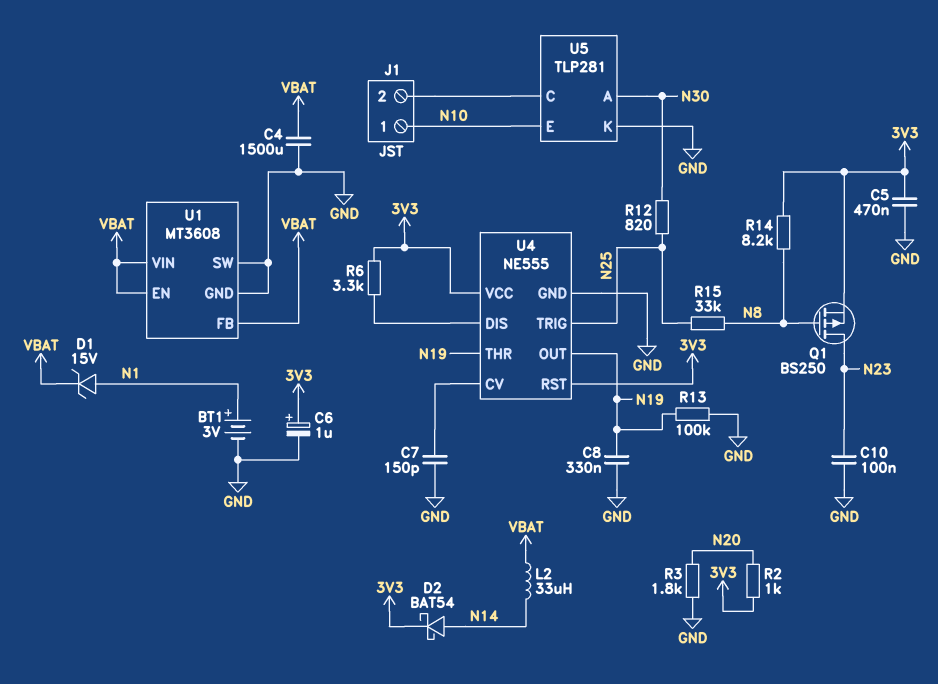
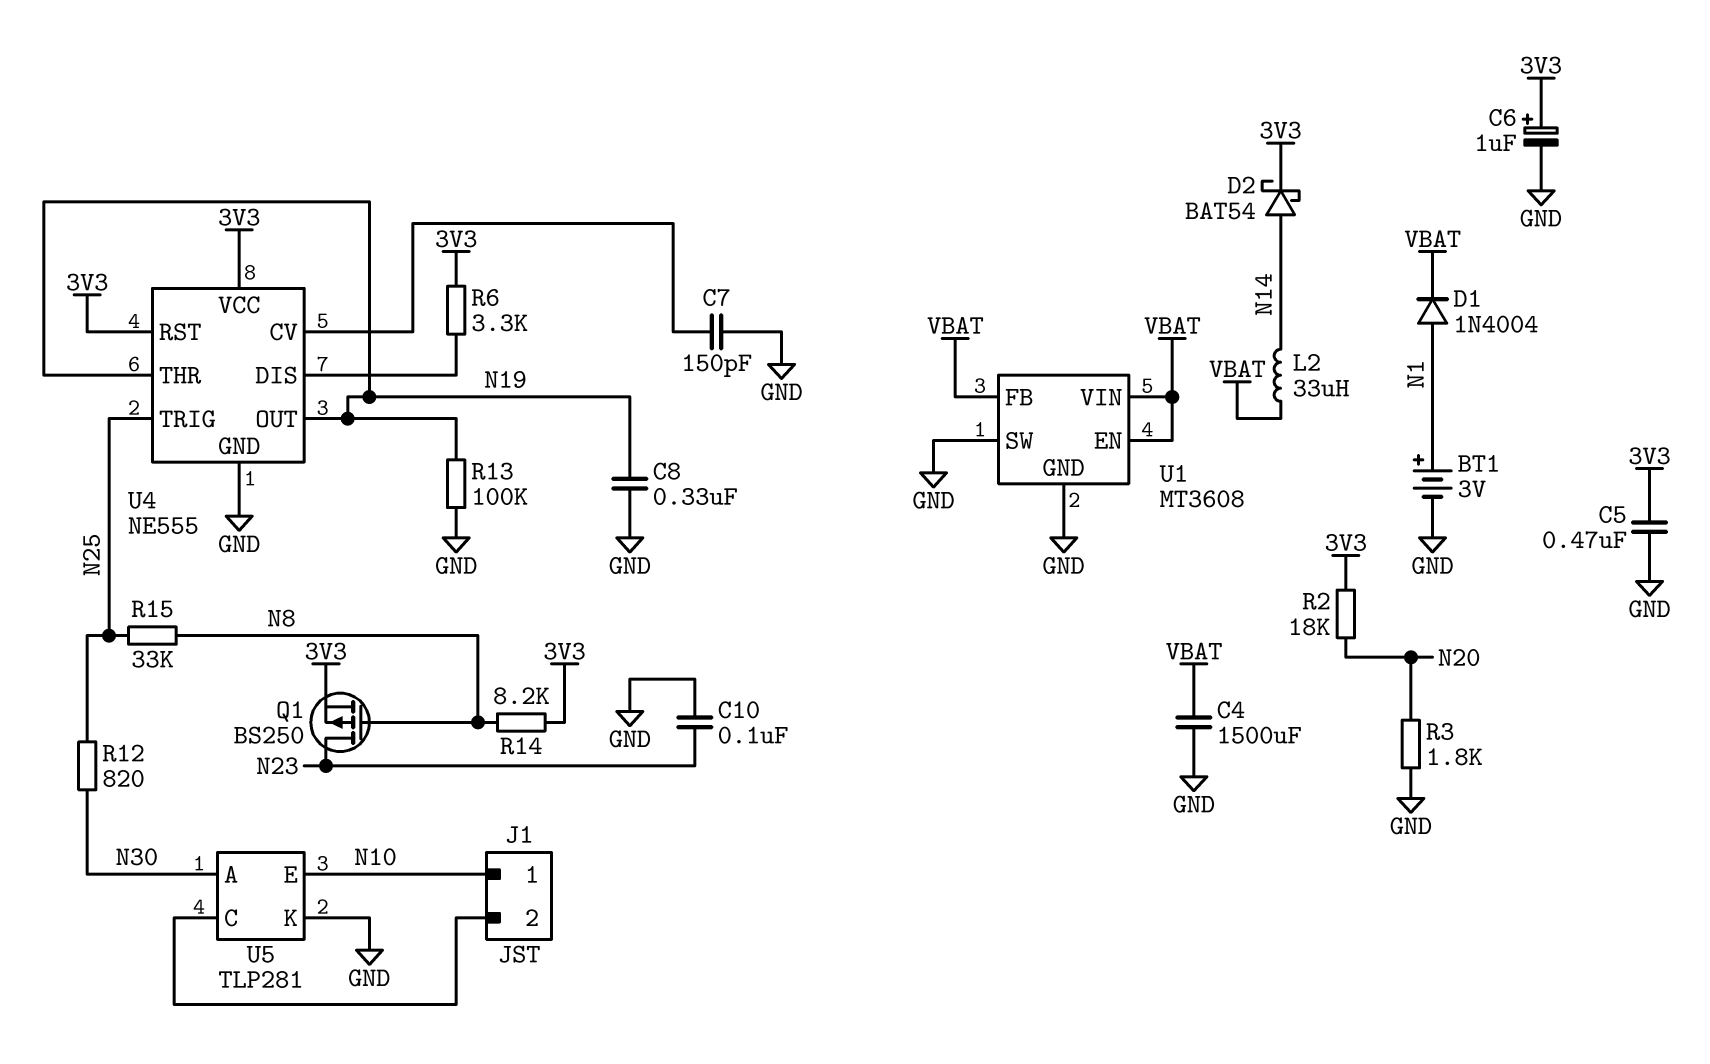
D1: zener 15V (A N1, K VBAT) -> diode 1N4004 (A N1, K VBAT)
R2: 1k (3V3, N20) -> 18k (3V3, N20)

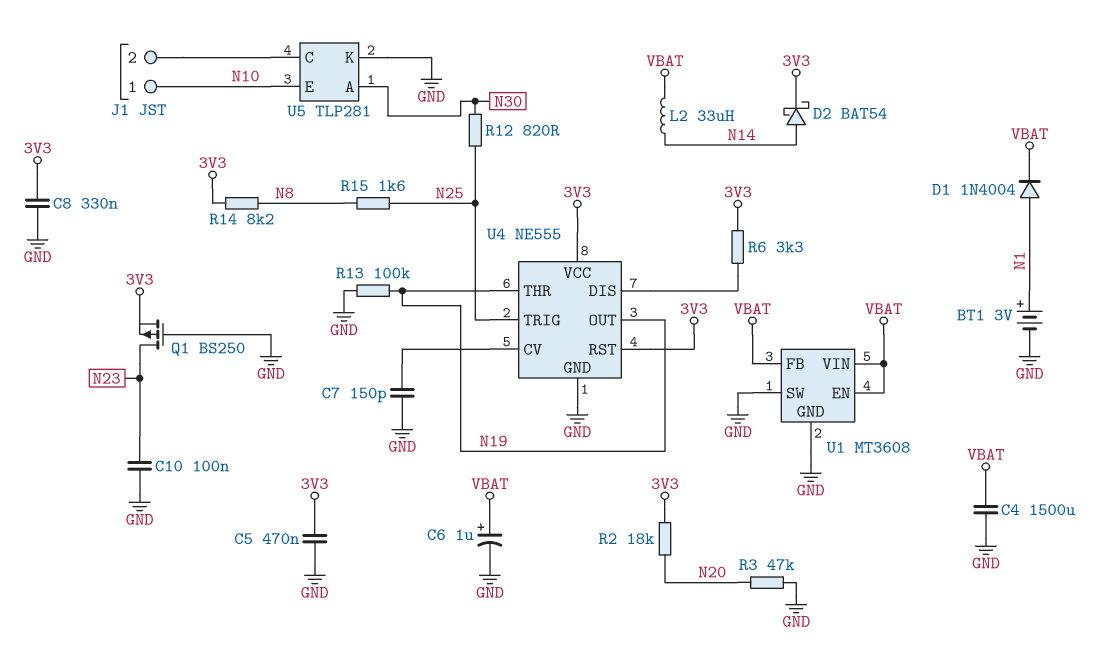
C6: 1uF (plus 3V3, minus GND) -> 1uF (plus VBAT, minus GND)
C8: 330nF (GND, N19) -> 330nF (3V3, GND)
Q1: PMOS BS250 (G N8, D N23, S 3V3) -> PMOS BS250 (G GND, D N23, S 3V3)
R3: 1.8k (GND, N20) -> 47k (GND, N20)
R15: 33k (N8, N25) -> 1.6k (N8, N25)

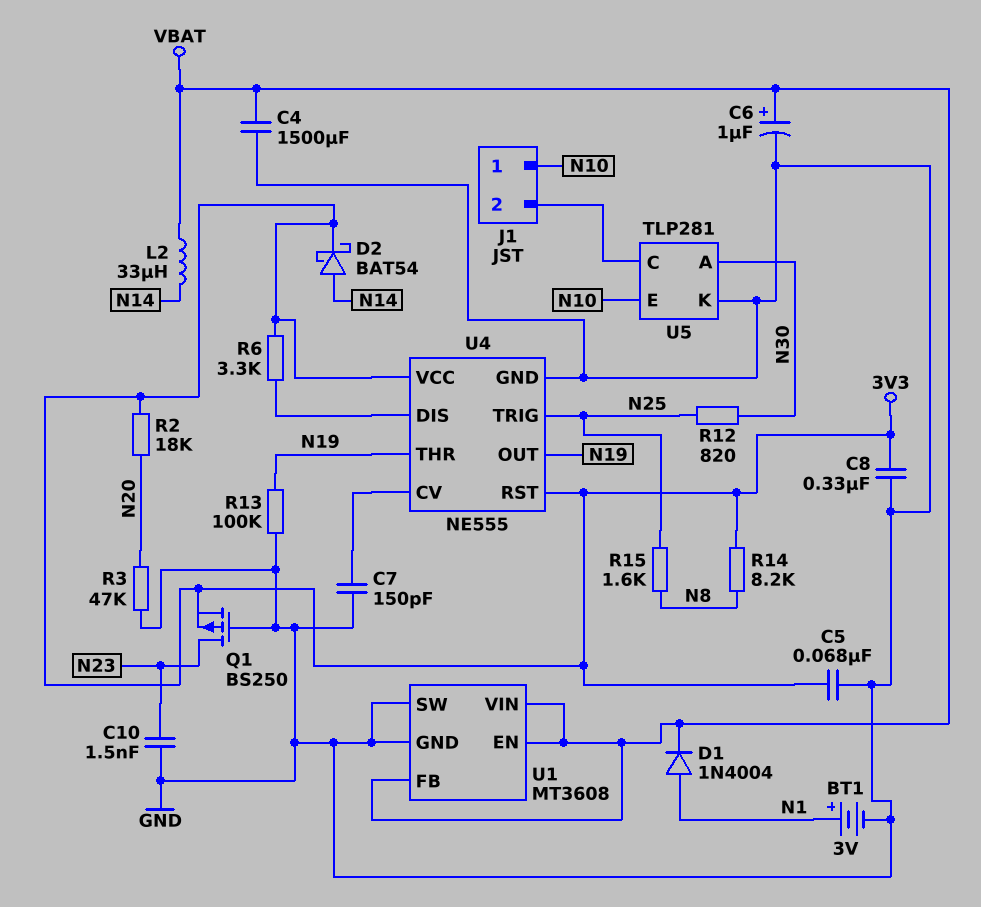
C5: 470nF (3V3, GND) -> 68nF (3V3, GND)
C10: 100nF (GND, N23) -> 1.5nF (GND, N23)

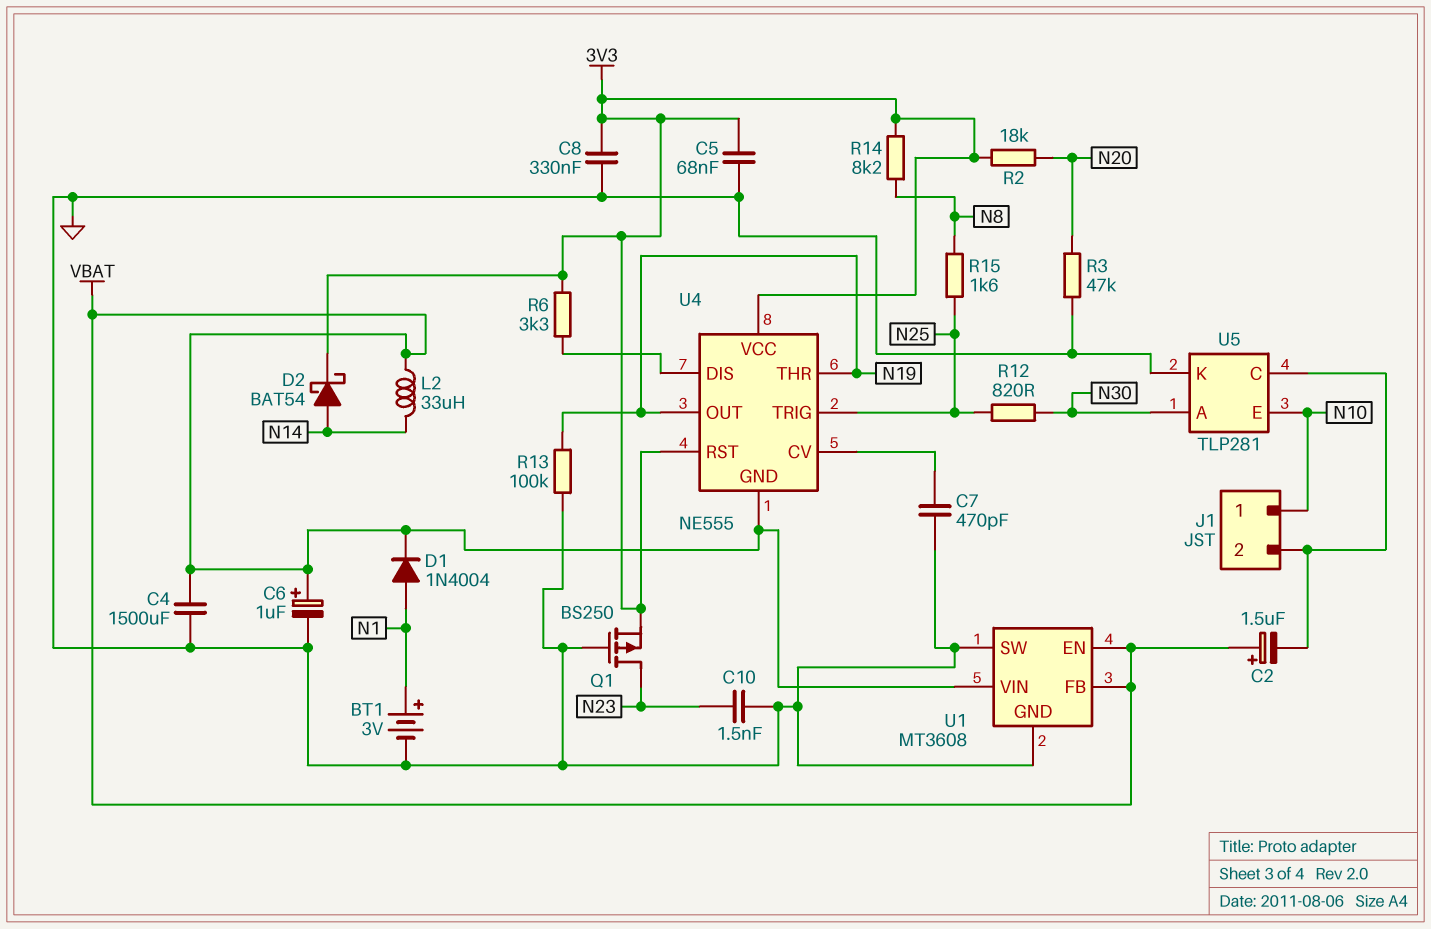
C2: none -> 1.5uF (plus VBAT, minus J1/2)
C7: 150pF (GND, U4/CV) -> 470pF (GND, U4/CV)
U4 pin GND: GND -> VBAT

